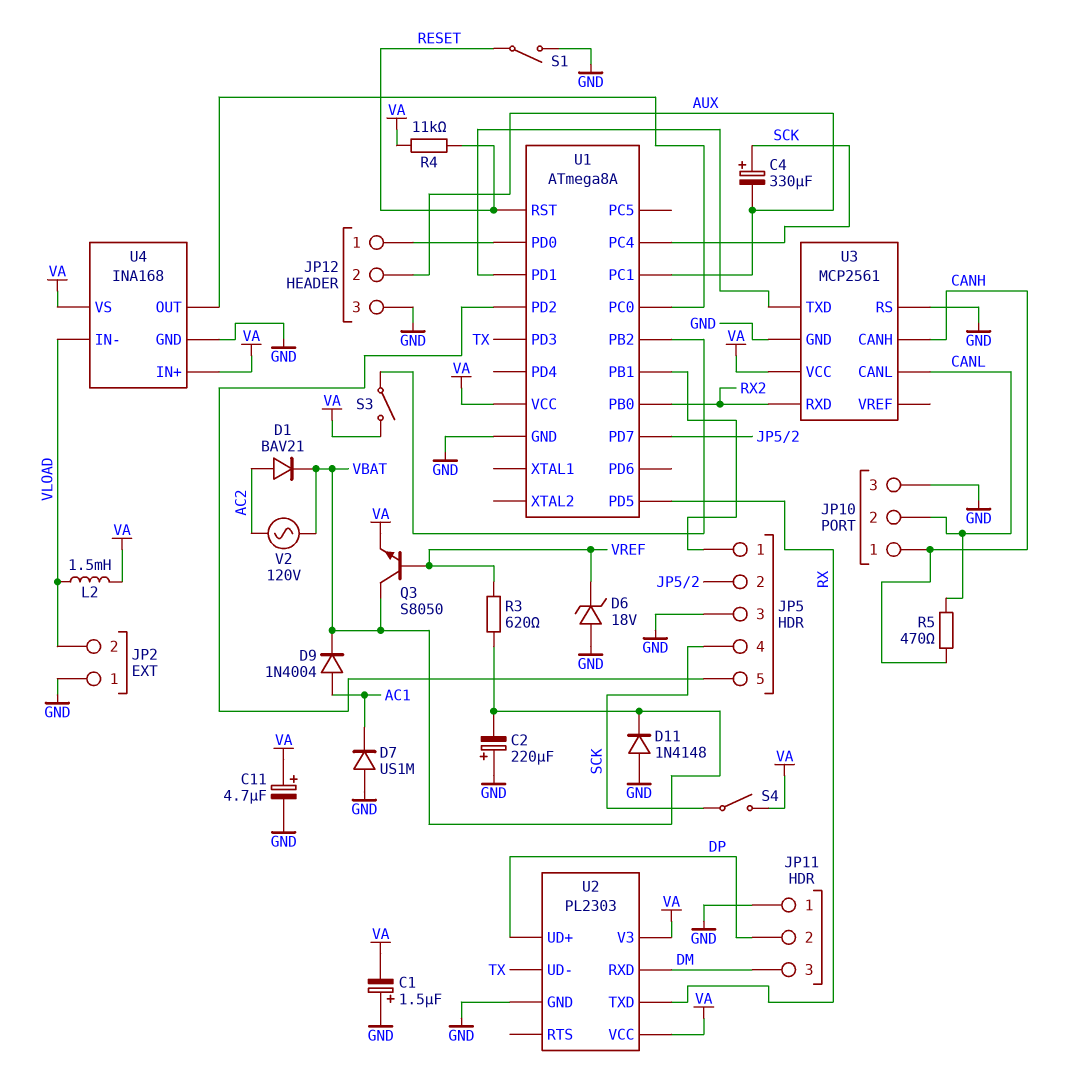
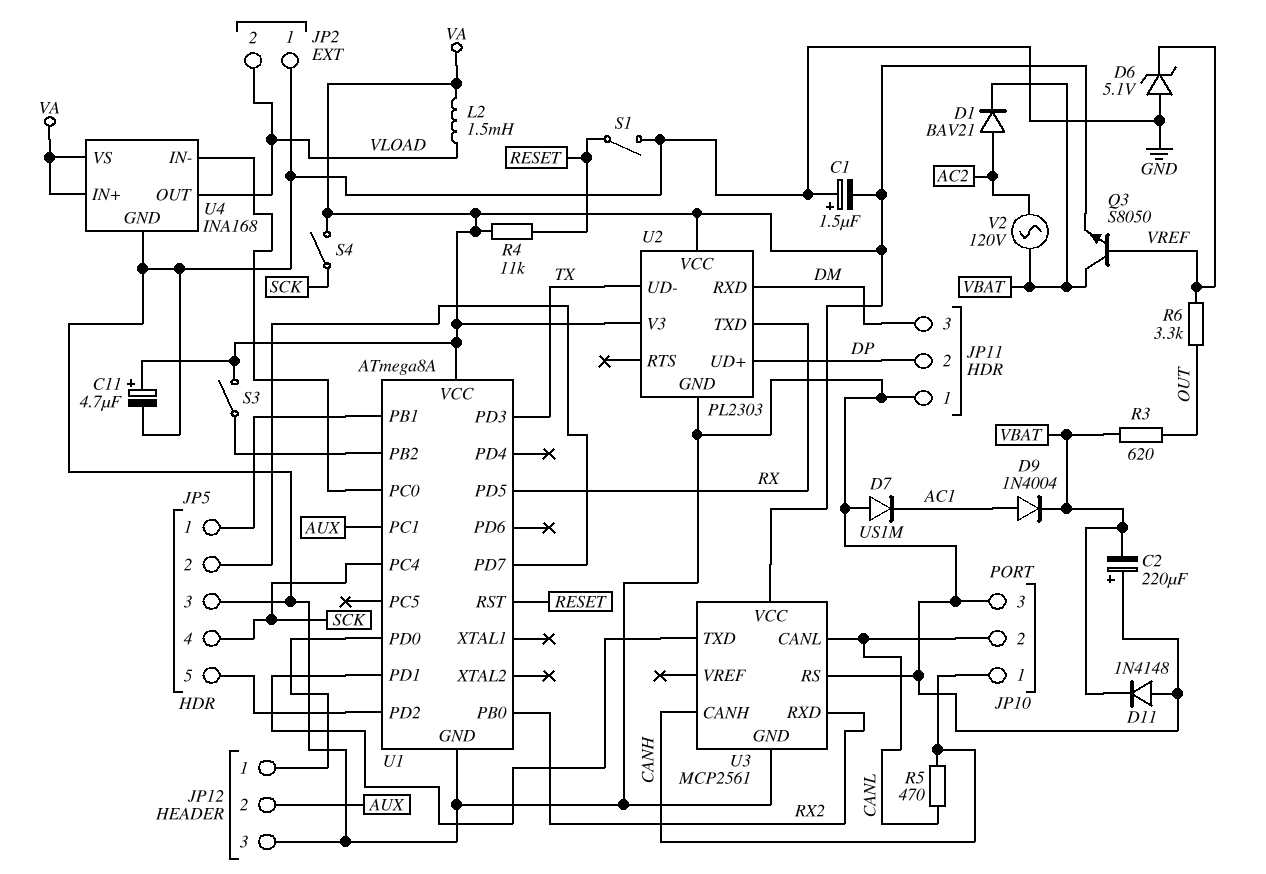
C4: 330uF (plus SCK, minus AUX) -> none
D6: zener 18V (A GND, K VREF) -> zener 5.1V (A GND, K VREF)
R3: 620 (VBAT, VREF) -> 620 (OUT, VBAT)
R6: none -> 3.3k (OUT, VREF)
U4 pin IN-: VLOAD -> U1/PC0
U4 pin OUT: U1/PC0 -> VLOAD

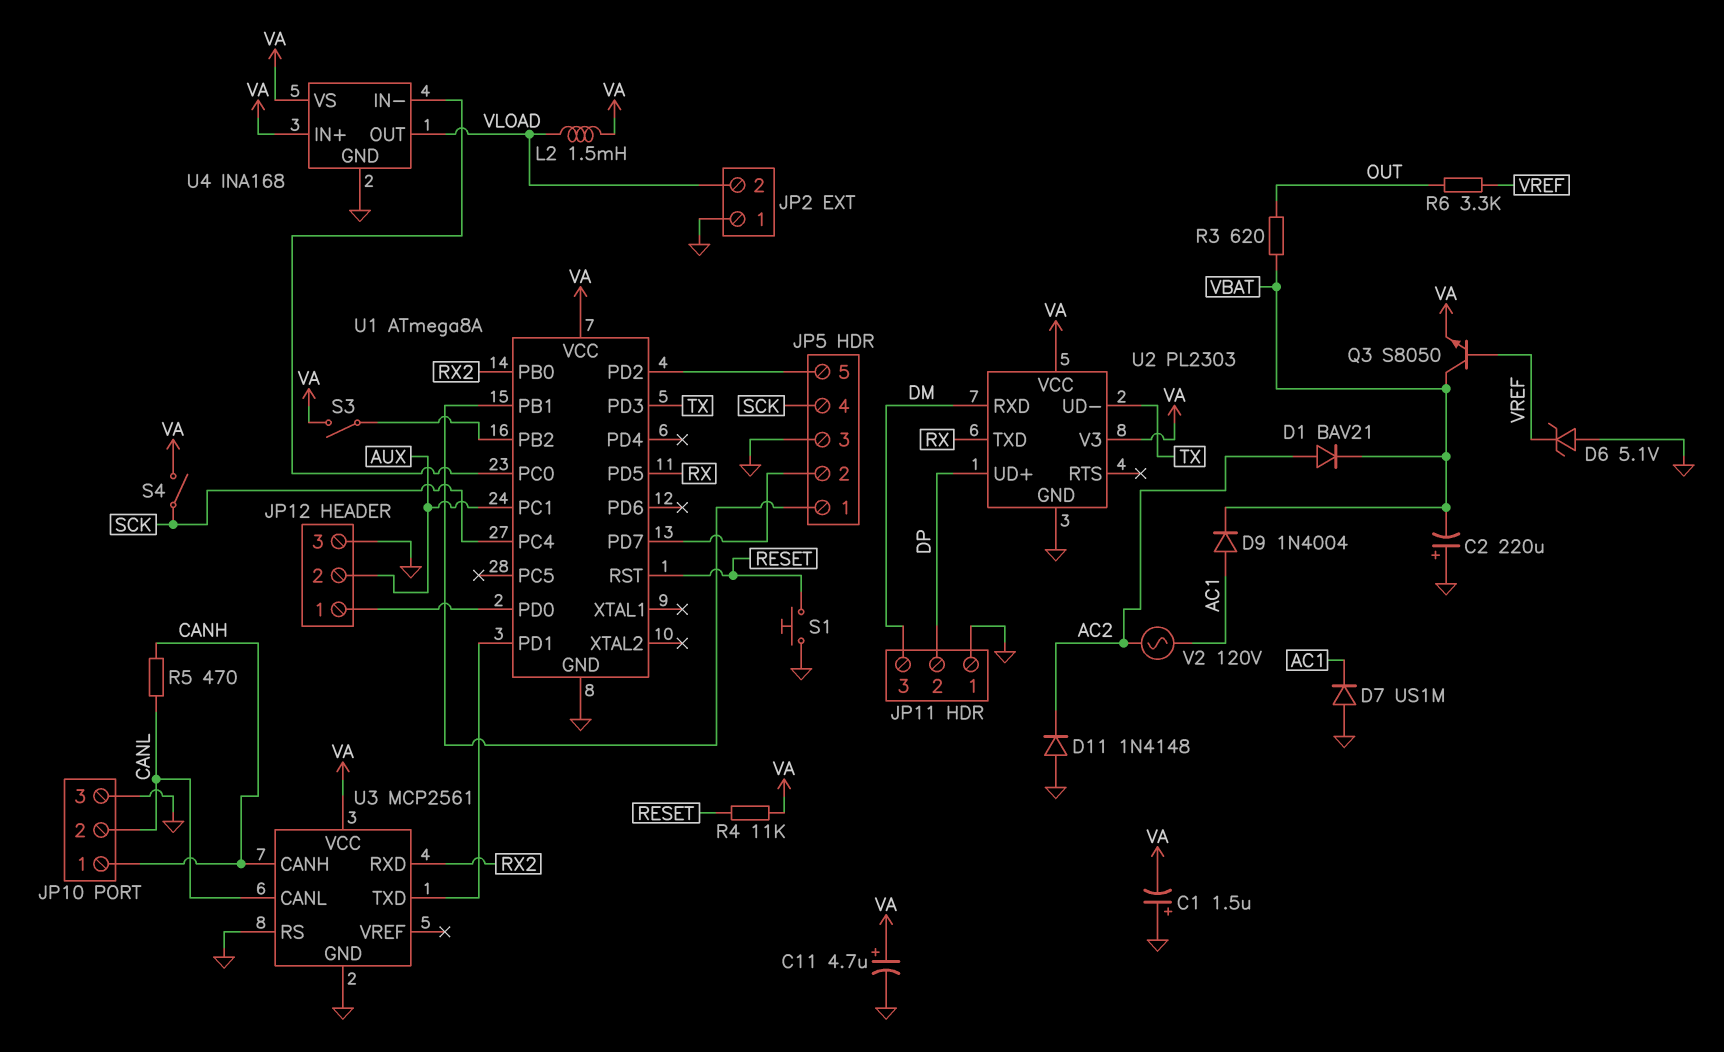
D11: diode 1N4148 (A GND, K VBAT) -> diode 1N4148 (A GND, K AC2)
S1: switch (GND, RESET) -> button (GND, RESET)
V2: AC 120V (AC2, VBAT) -> AC 120V (AC1, AC2)

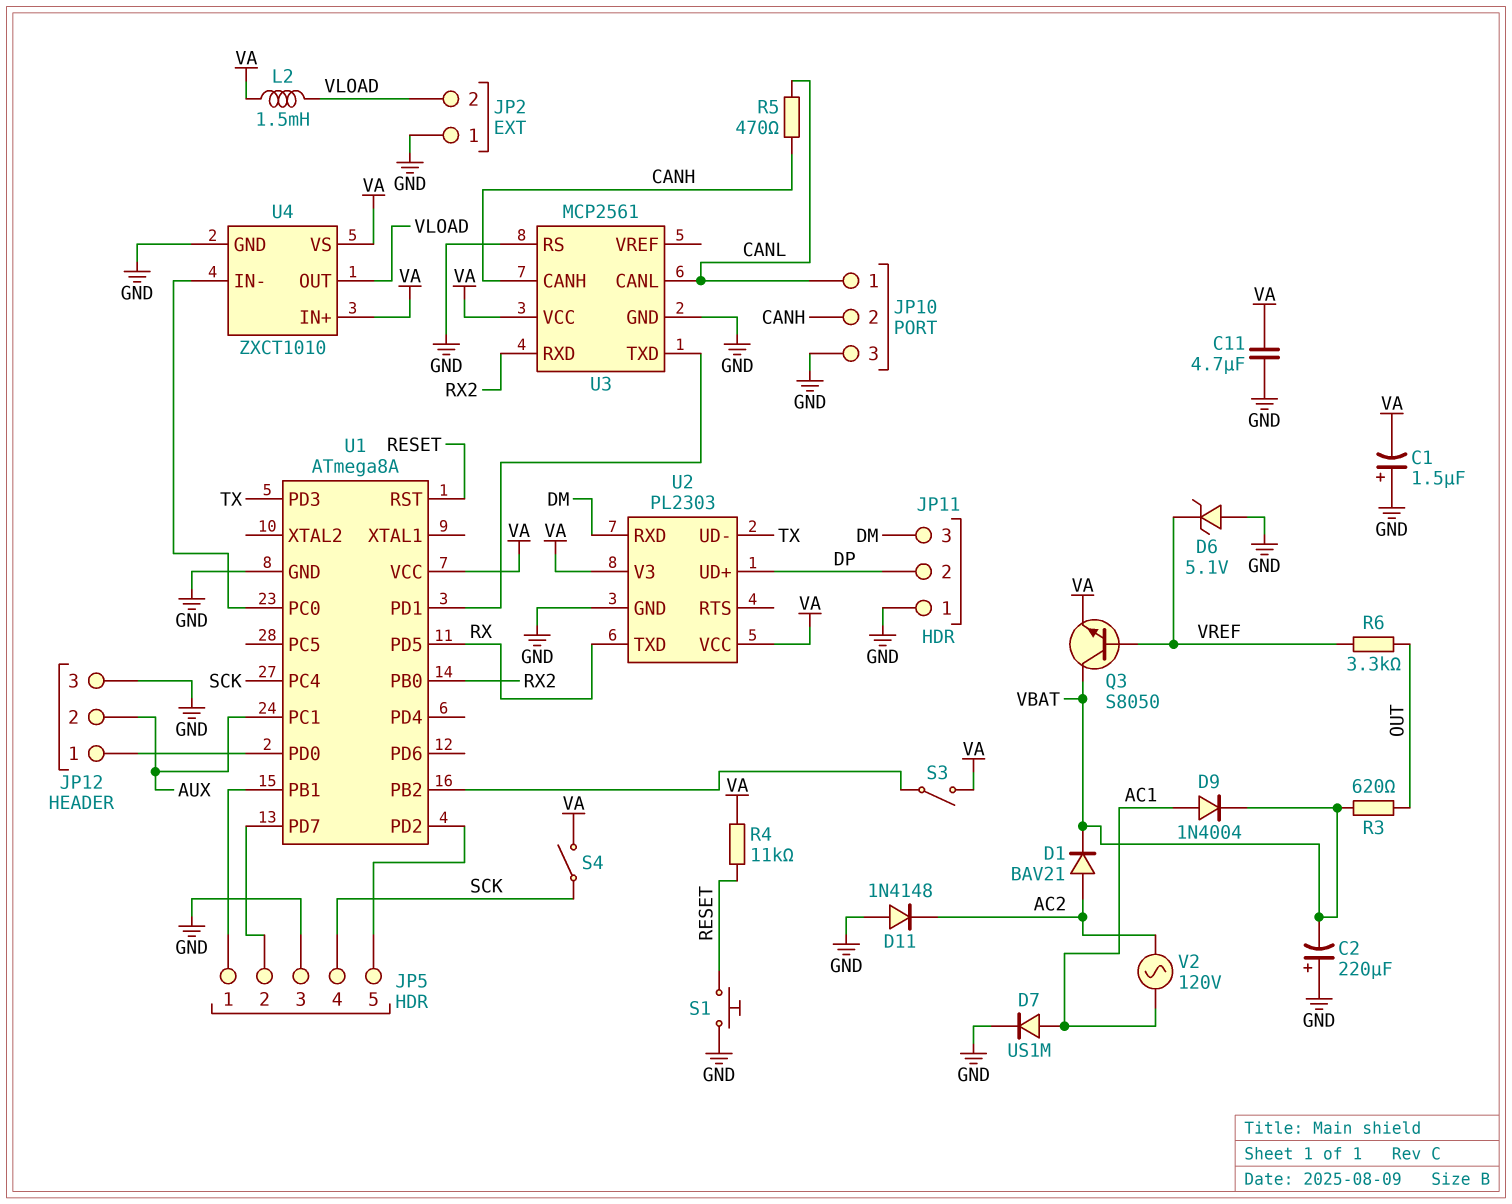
C11: 4.7uF (plus VA, minus GND) -> 4.7uF (GND, VA)
D7: diode US1M (A GND, K AC1) -> diode US1M (A AC1, K GND)
JP10 pin 1: CANH -> CANL
JP10 pin 2: CANL -> CANH
U4: INA168 -> ZXCT1010

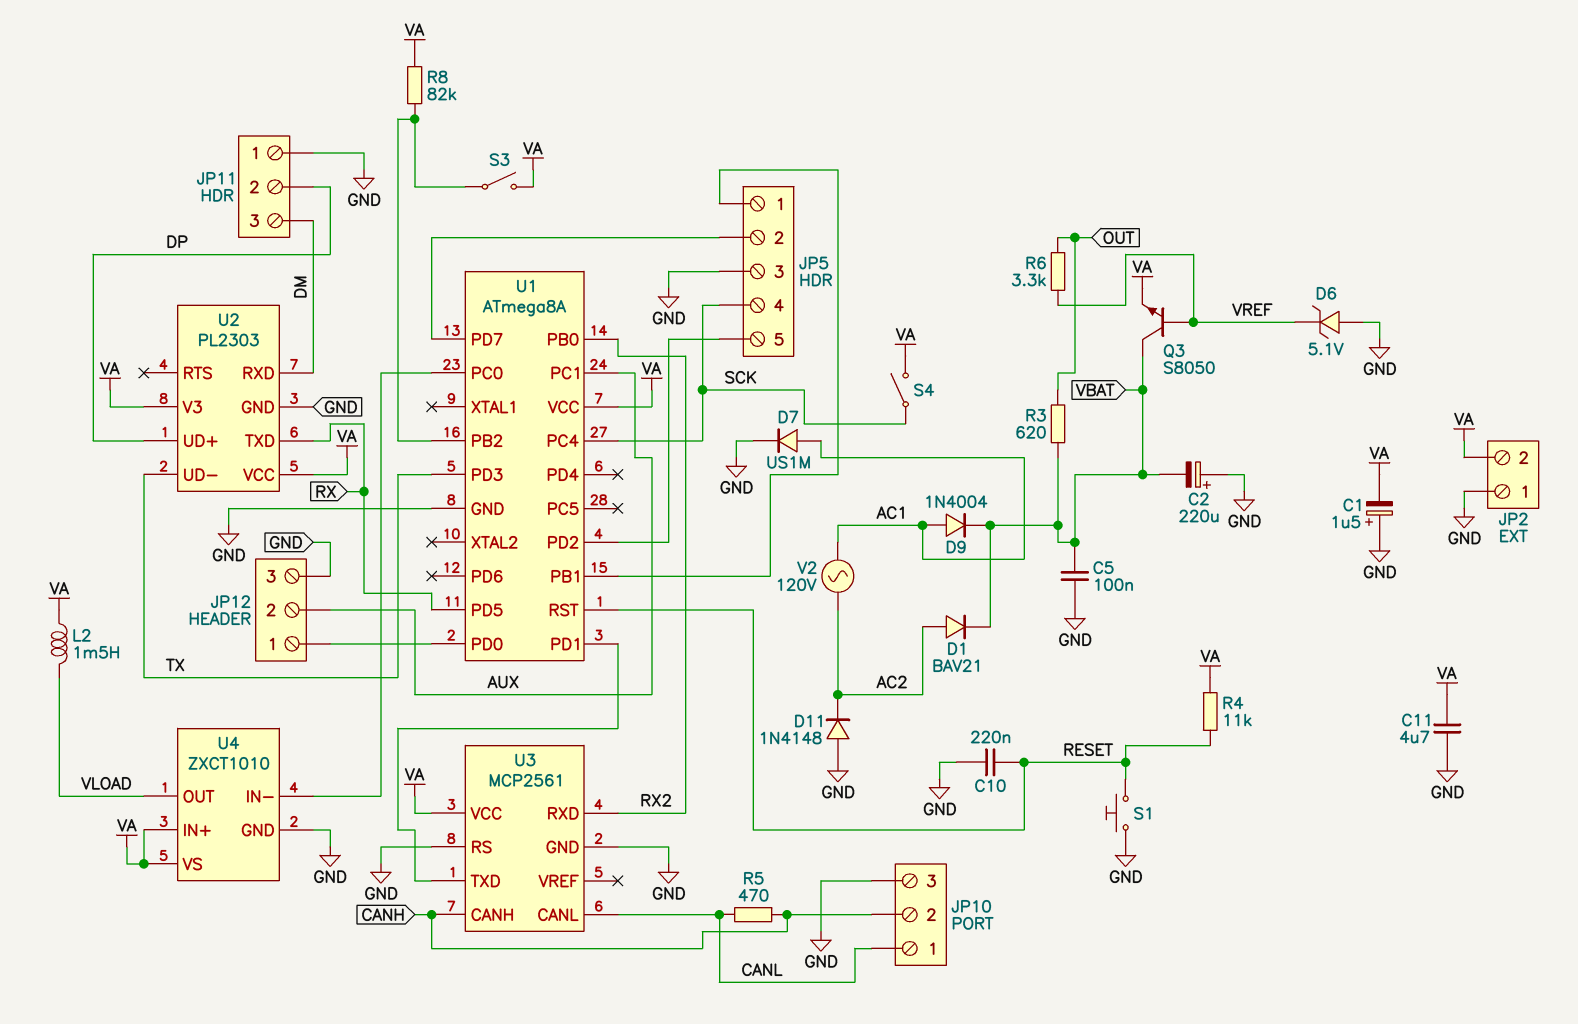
C5: none -> 100nF (GND, VBAT)
C10: none -> 220nF (GND, RESET)
JP2 pin 2: VLOAD -> VA
R8: none -> 82k (U1/PB2, VA)

